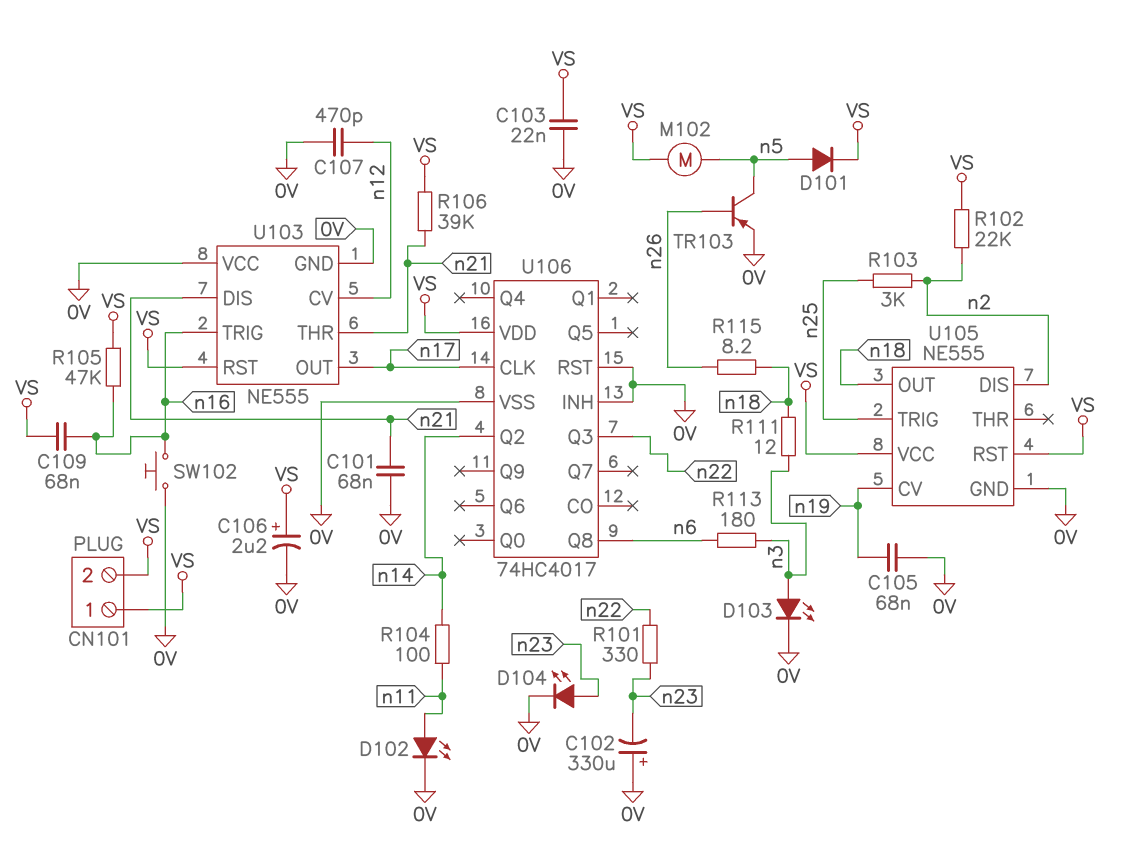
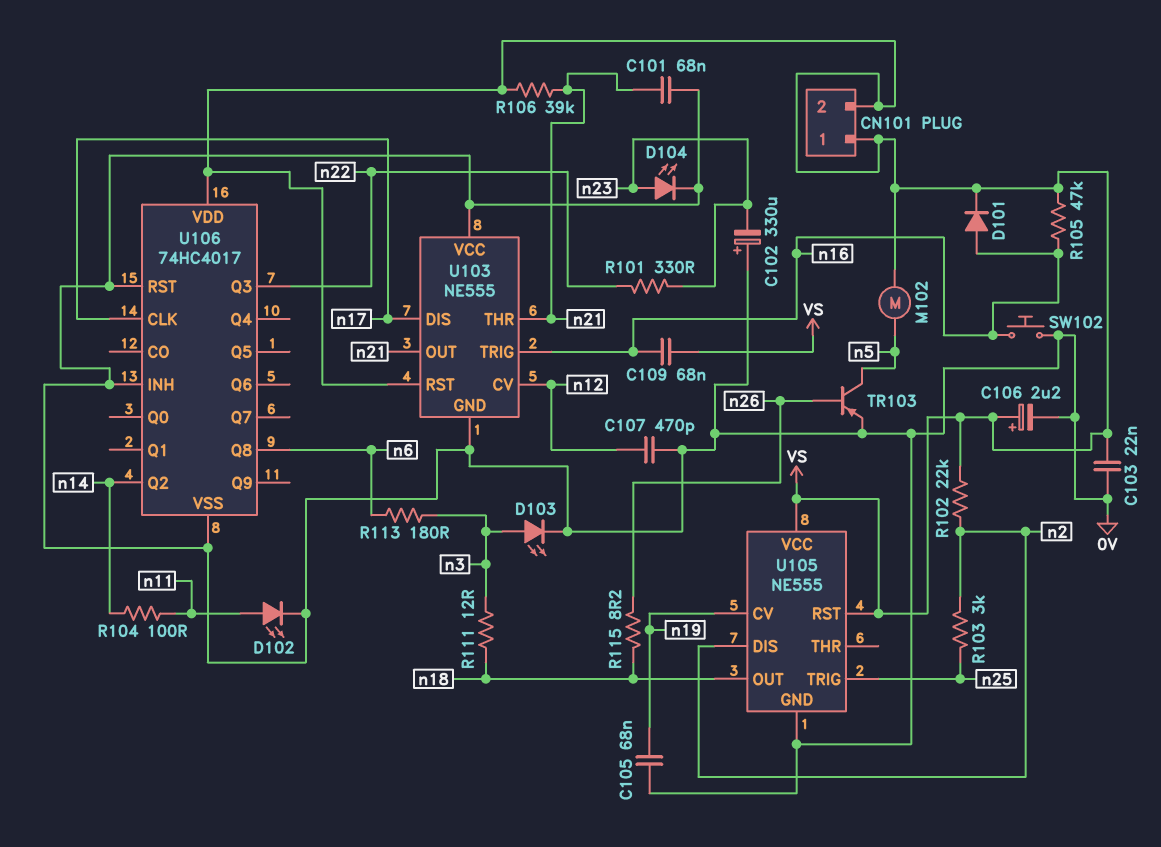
D101: diode (A n5, K VS) -> diode (A n16, K VS)
U103 pin DIS: n21 -> n17
U103 pin OUT: n17 -> n21

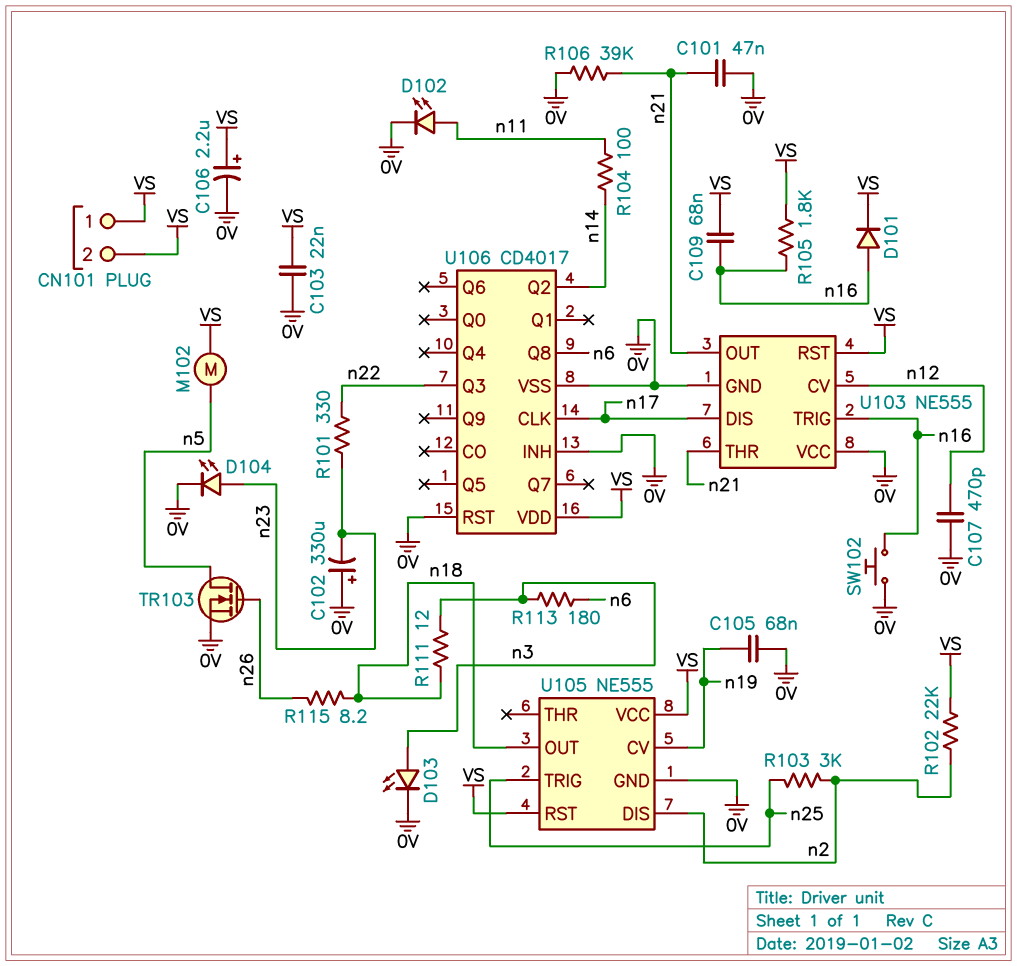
C101: 68nF (0V, n21) -> 47nF (0V, n21)
R105: 47k (VS, n16) -> 1.8k (VS, n16)
R106: 39k (VS, n21) -> 39k (0V, n21)
TR103: PNP (B n26, C n5, E 0V) -> NMOS (G n26, D n5, S 0V)
U106: 74HC4017 -> CD4017

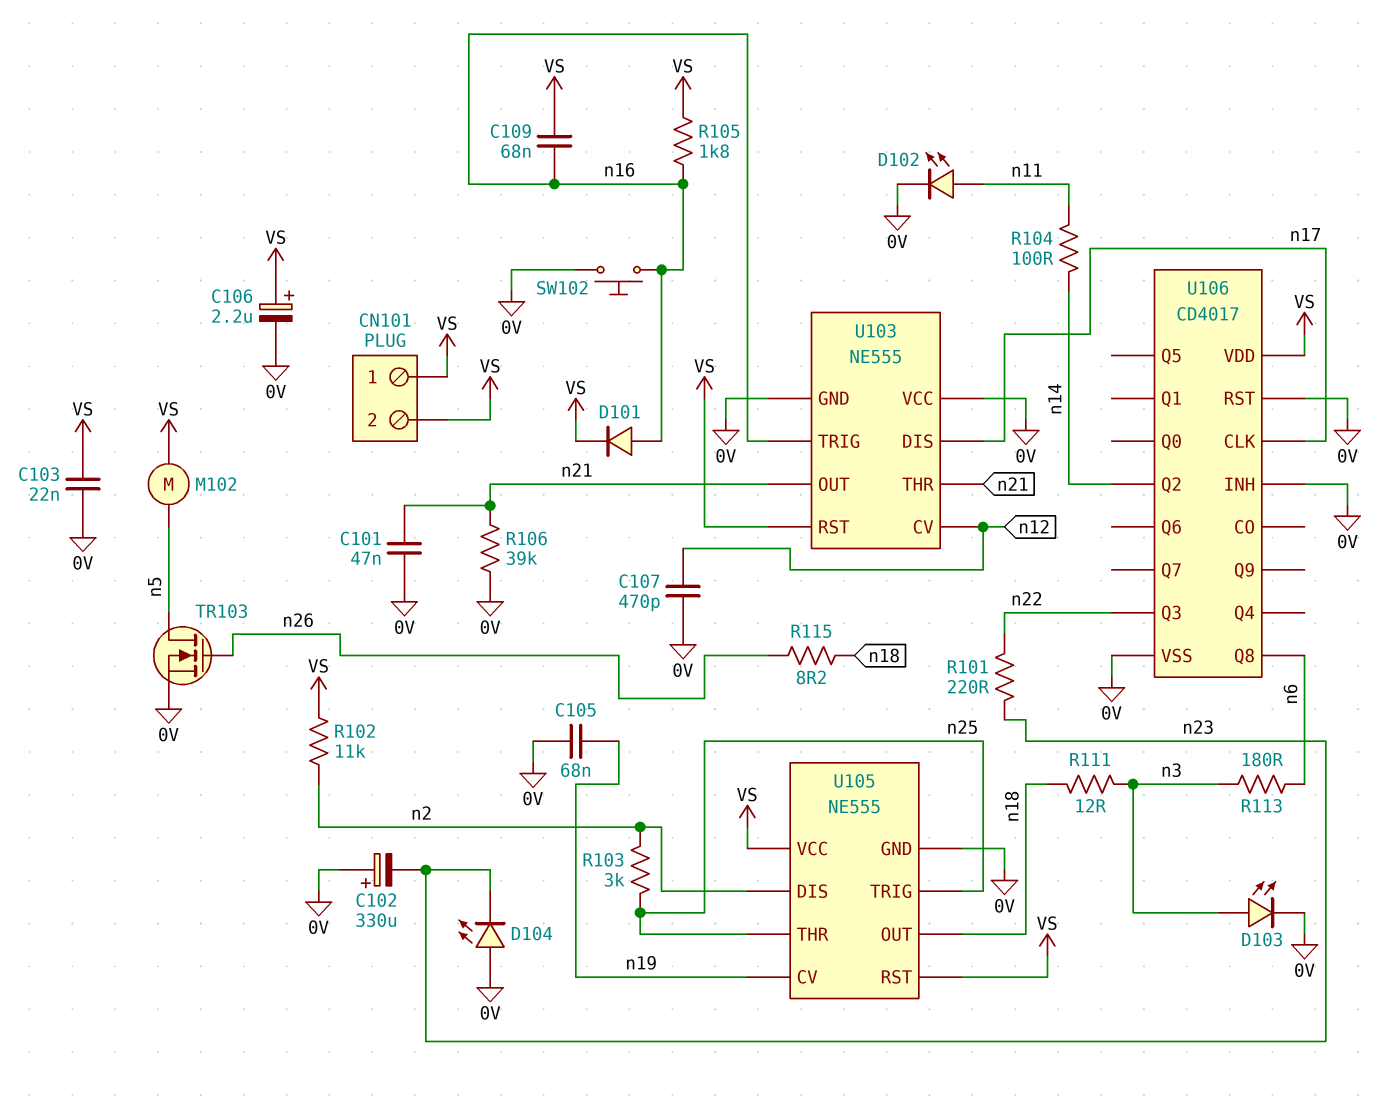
D104: LED (A n23, K 0V) -> LED (A 0V, K n23)
R101: 330 (n22, n23) -> 220 (n22, n23)
R102: 22k (VS, n2) -> 11k (VS, n2)
U105 pin THR: none -> n25

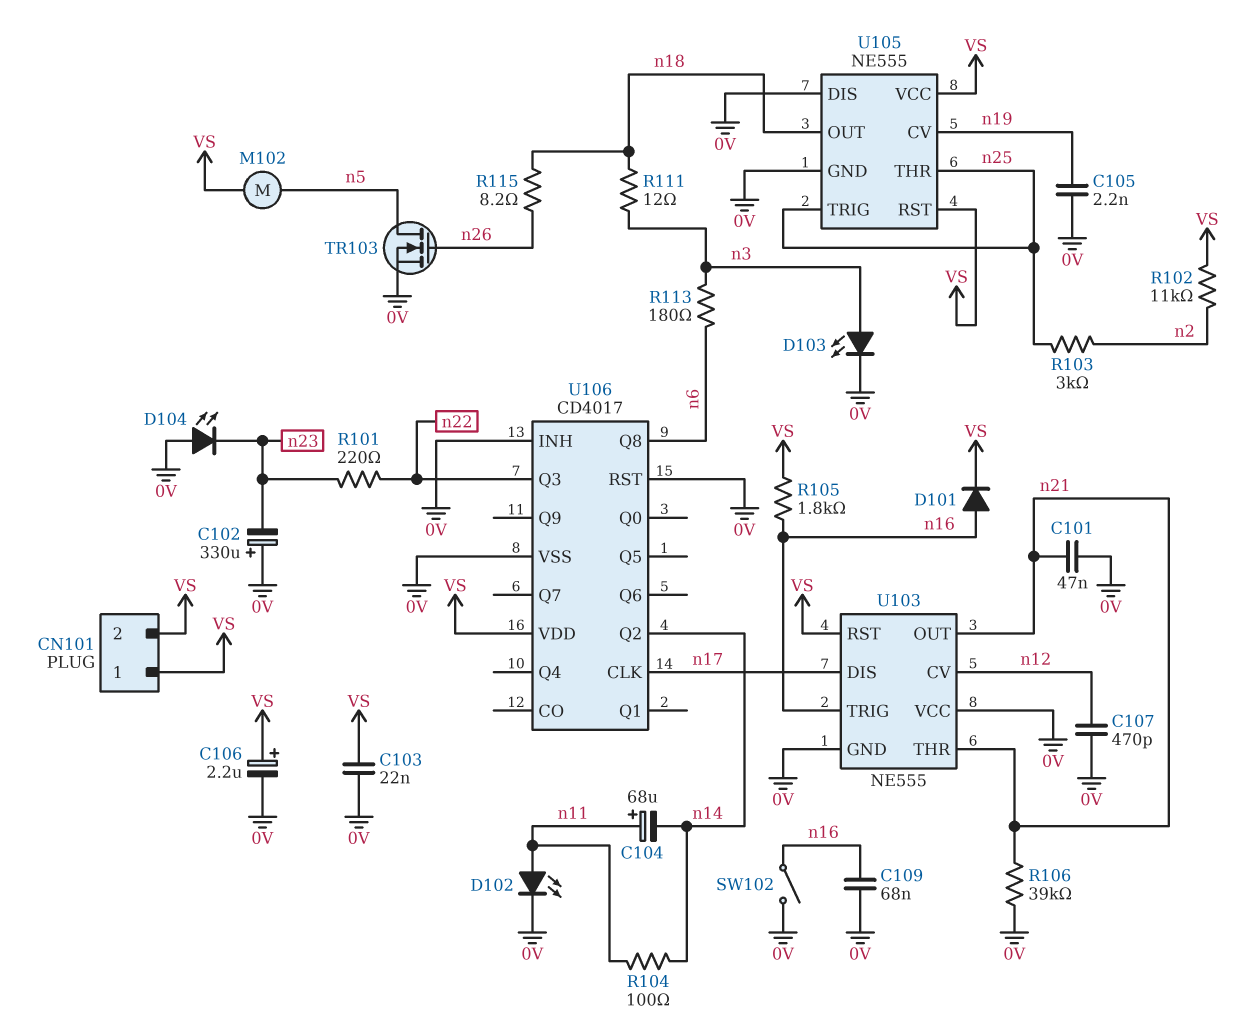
C104: none -> 68uF (plus n11, minus n14)
C105: 68nF (0V, n19) -> 2.2nF (0V, n19)
C109: 68nF (VS, n16) -> 68nF (0V, n16)
SW102: button (0V, n16) -> switch (0V, n16)
U105 pin DIS: n2 -> 0V

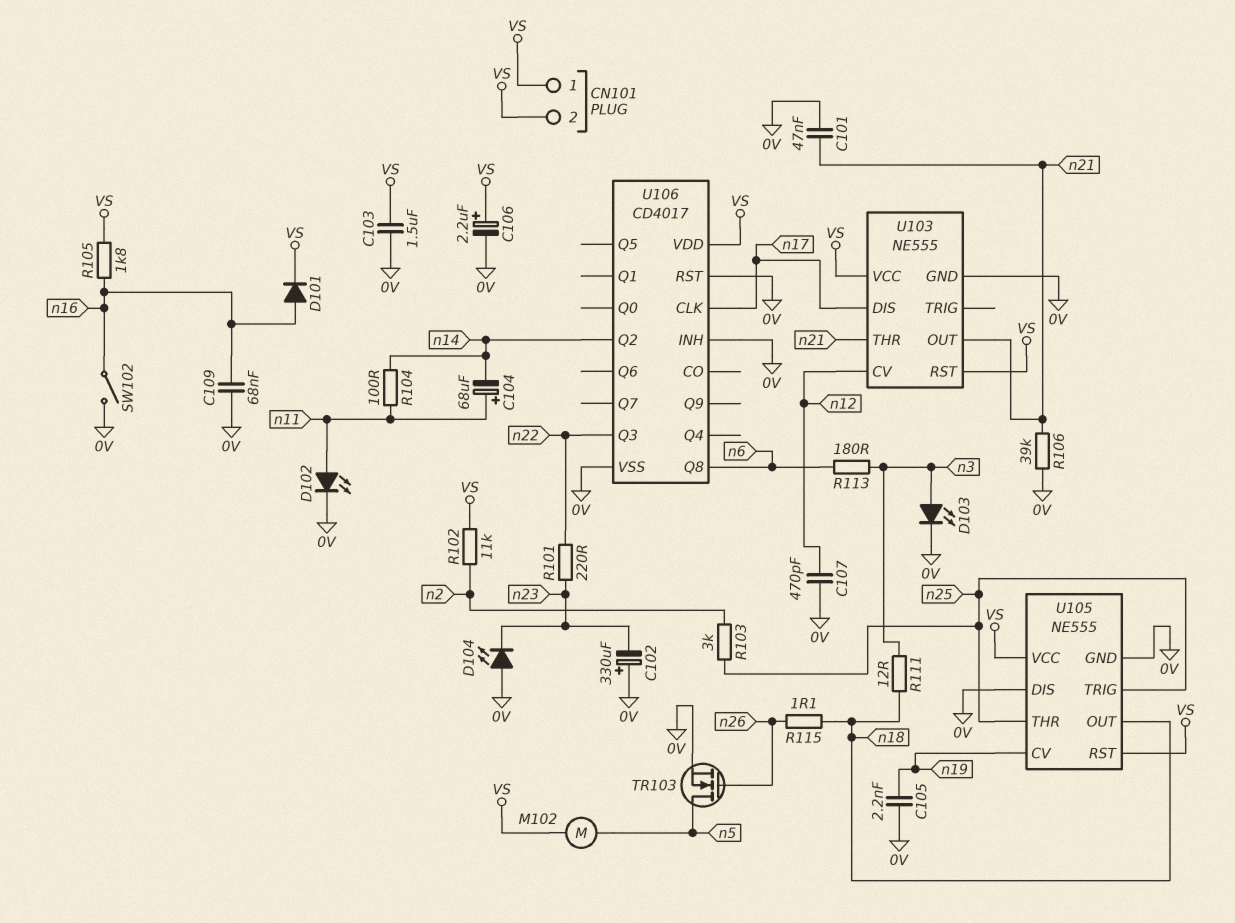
C103: 22nF (0V, VS) -> 1.5uF (0V, VS)
R115: 8.2 (n18, n26) -> 1.1 (n18, n26)
U103 pin TRIG: n16 -> none
U103 pin VCC: 0V -> VS

